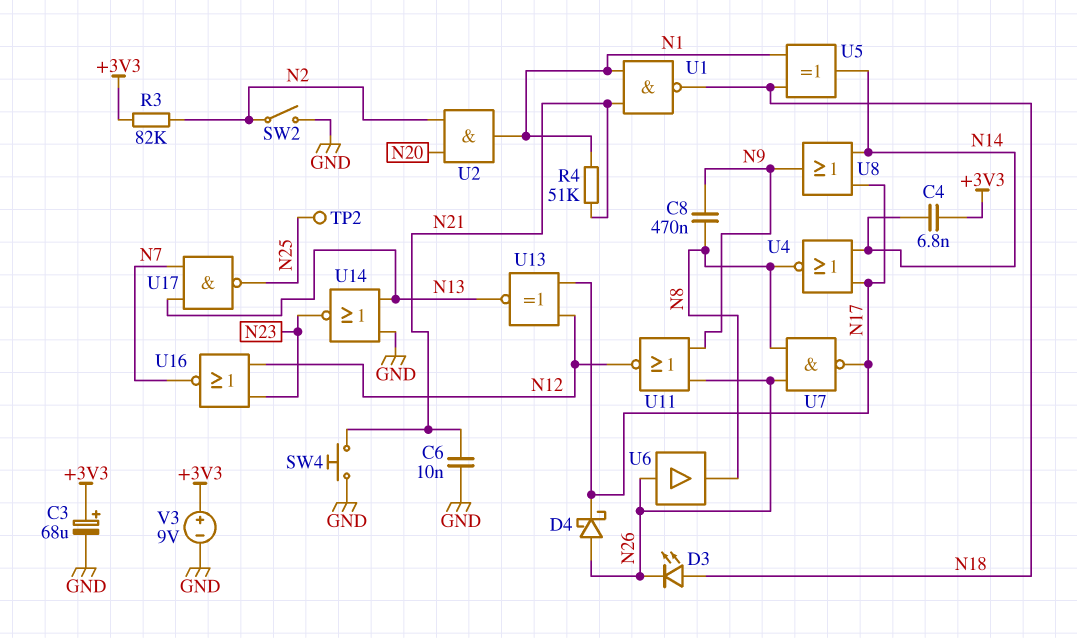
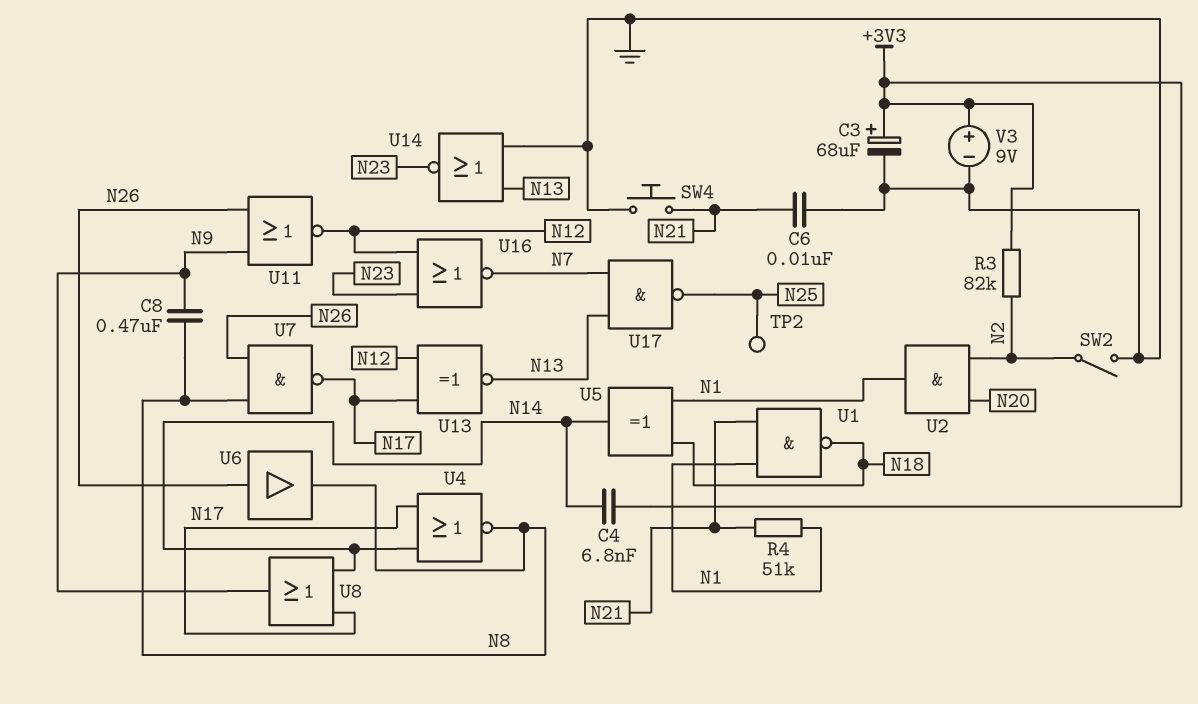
D3: LED (A N18, K N26) -> none
D4: schottky (A N26, K N17) -> none

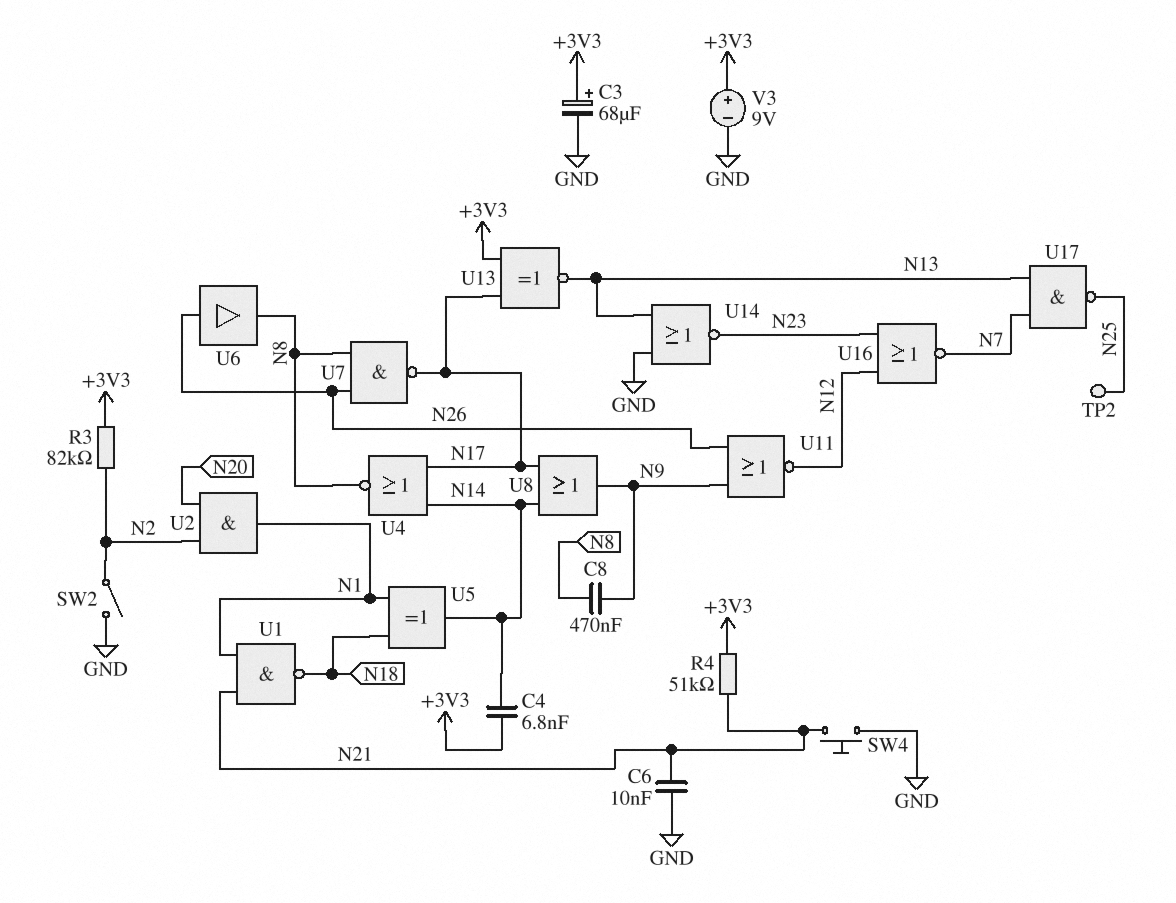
R4: 51k (N1, N21) -> 51k (+3V3, N21)
U13: XNOR (in N12, in N17, out N13) -> XNOR (in +3V3, in N17, out N13)

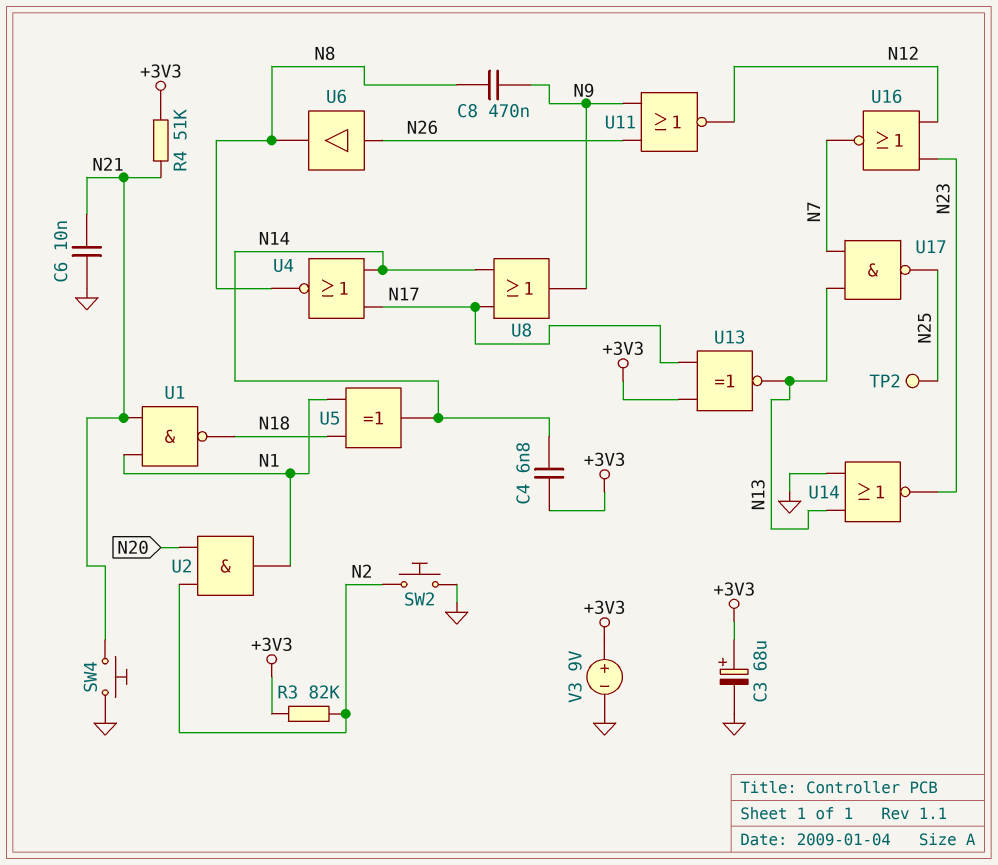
SW2: switch (GND, N2) -> button (GND, N2)
U7: NAND (in N8, in N26, out N17) -> none

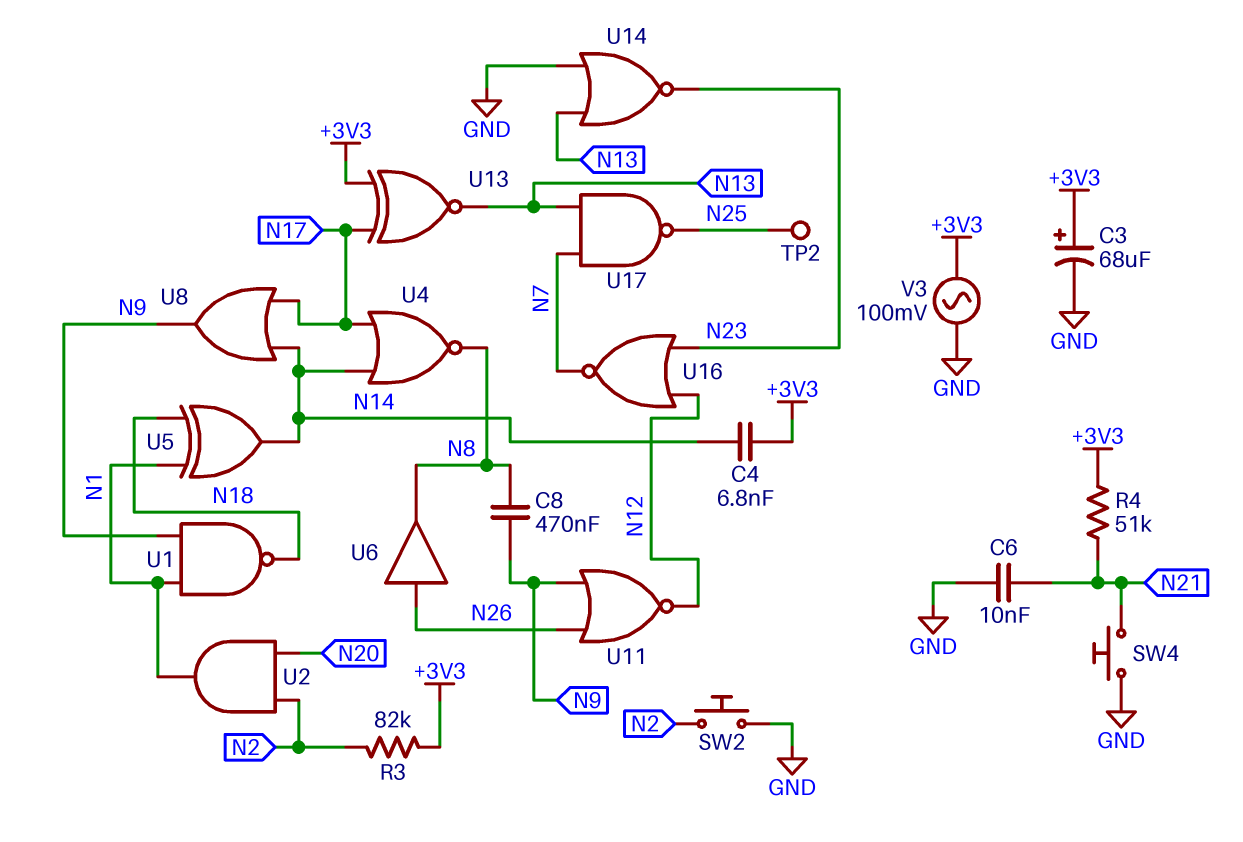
U1: NAND (in N1, in N21, out N18) -> NAND (in N1, in N9, out N18)
V3: 9V (plus +3V3, minus GND) -> AC 100mV (+3V3, GND)

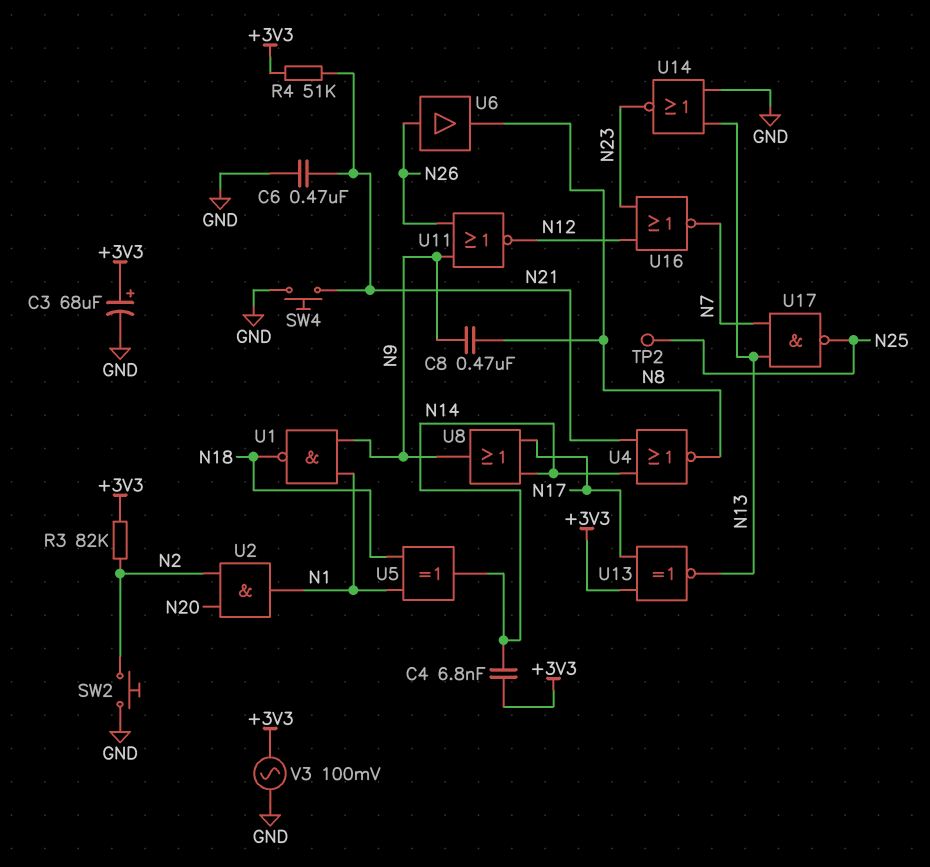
C6: 10nF (GND, N21) -> 470nF (GND, N21)
U4: NOR (in N14, in N17, out N8) -> NOR (in N14, in N21, out N8)

